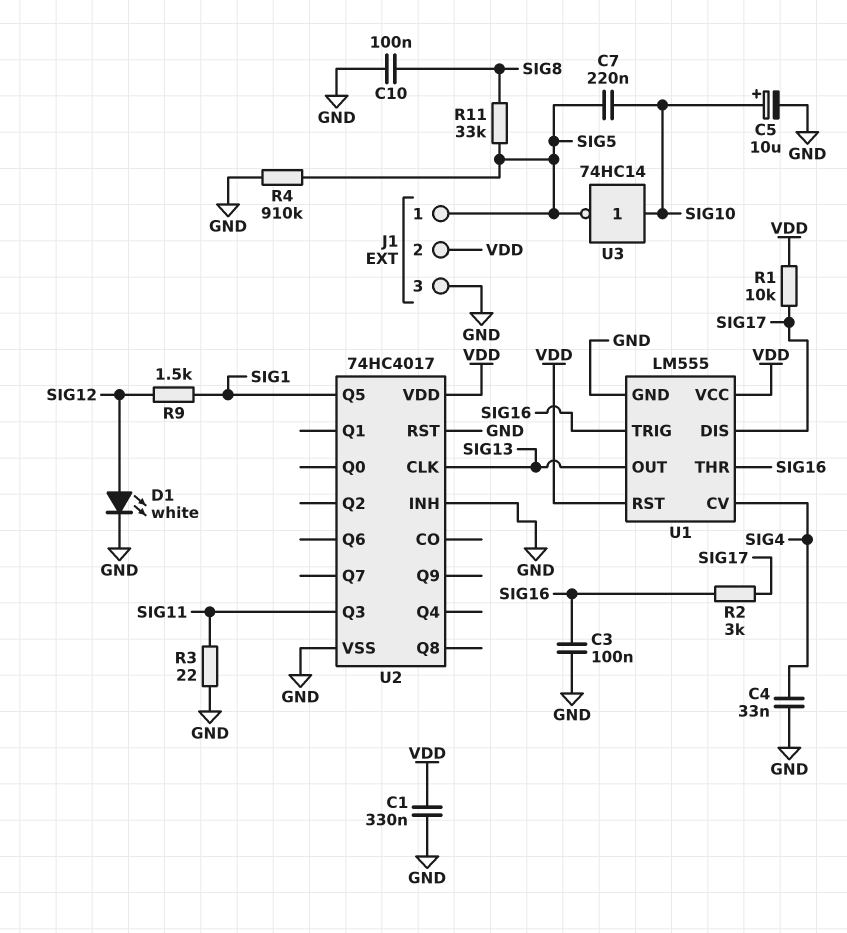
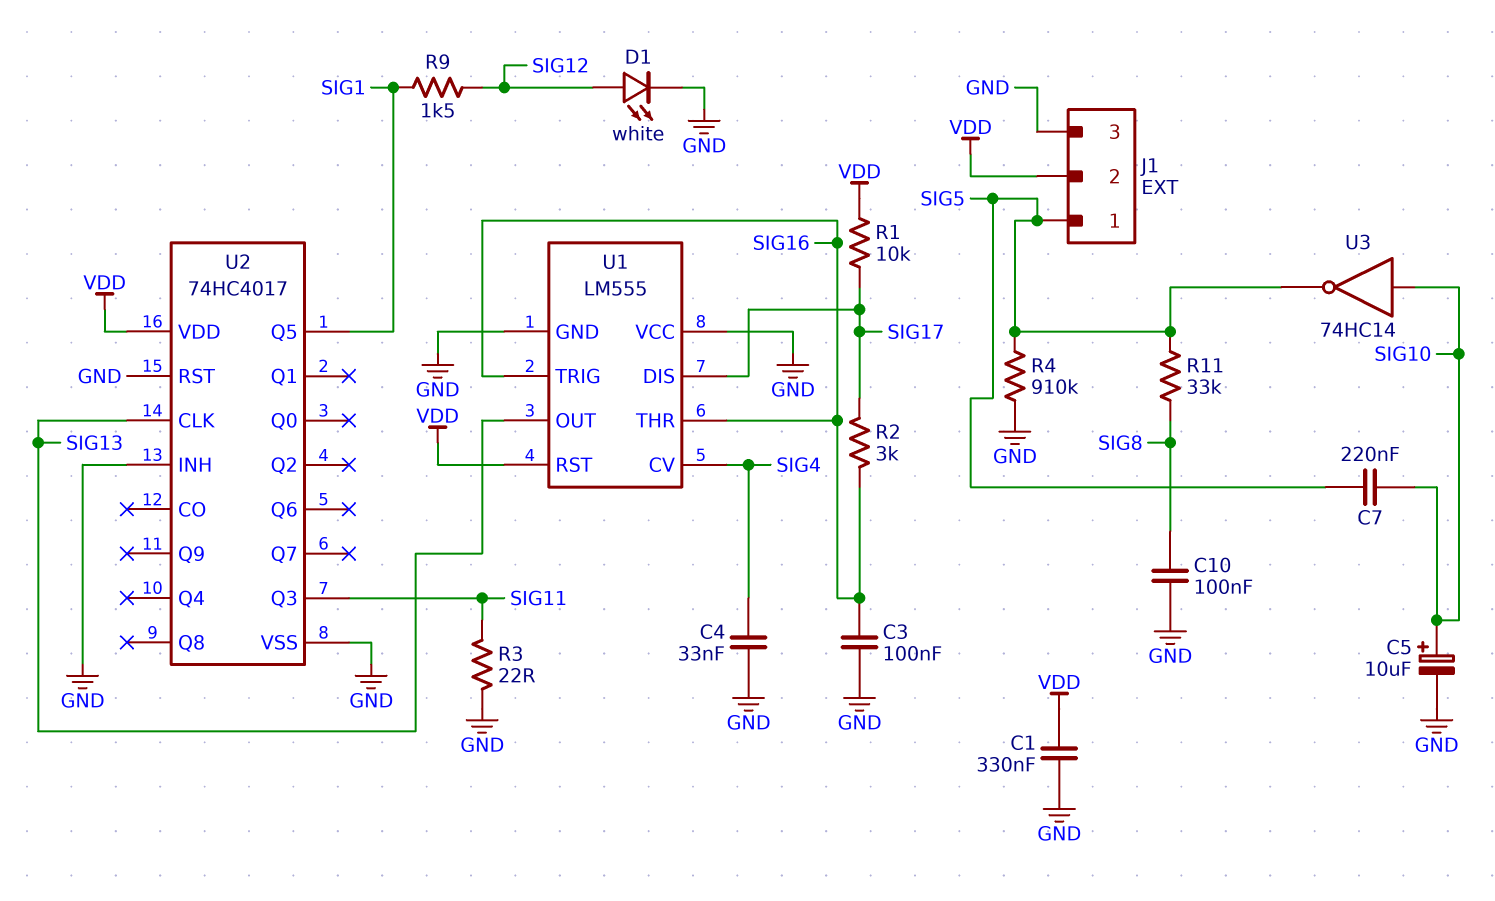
U1 pin VCC: VDD -> GND

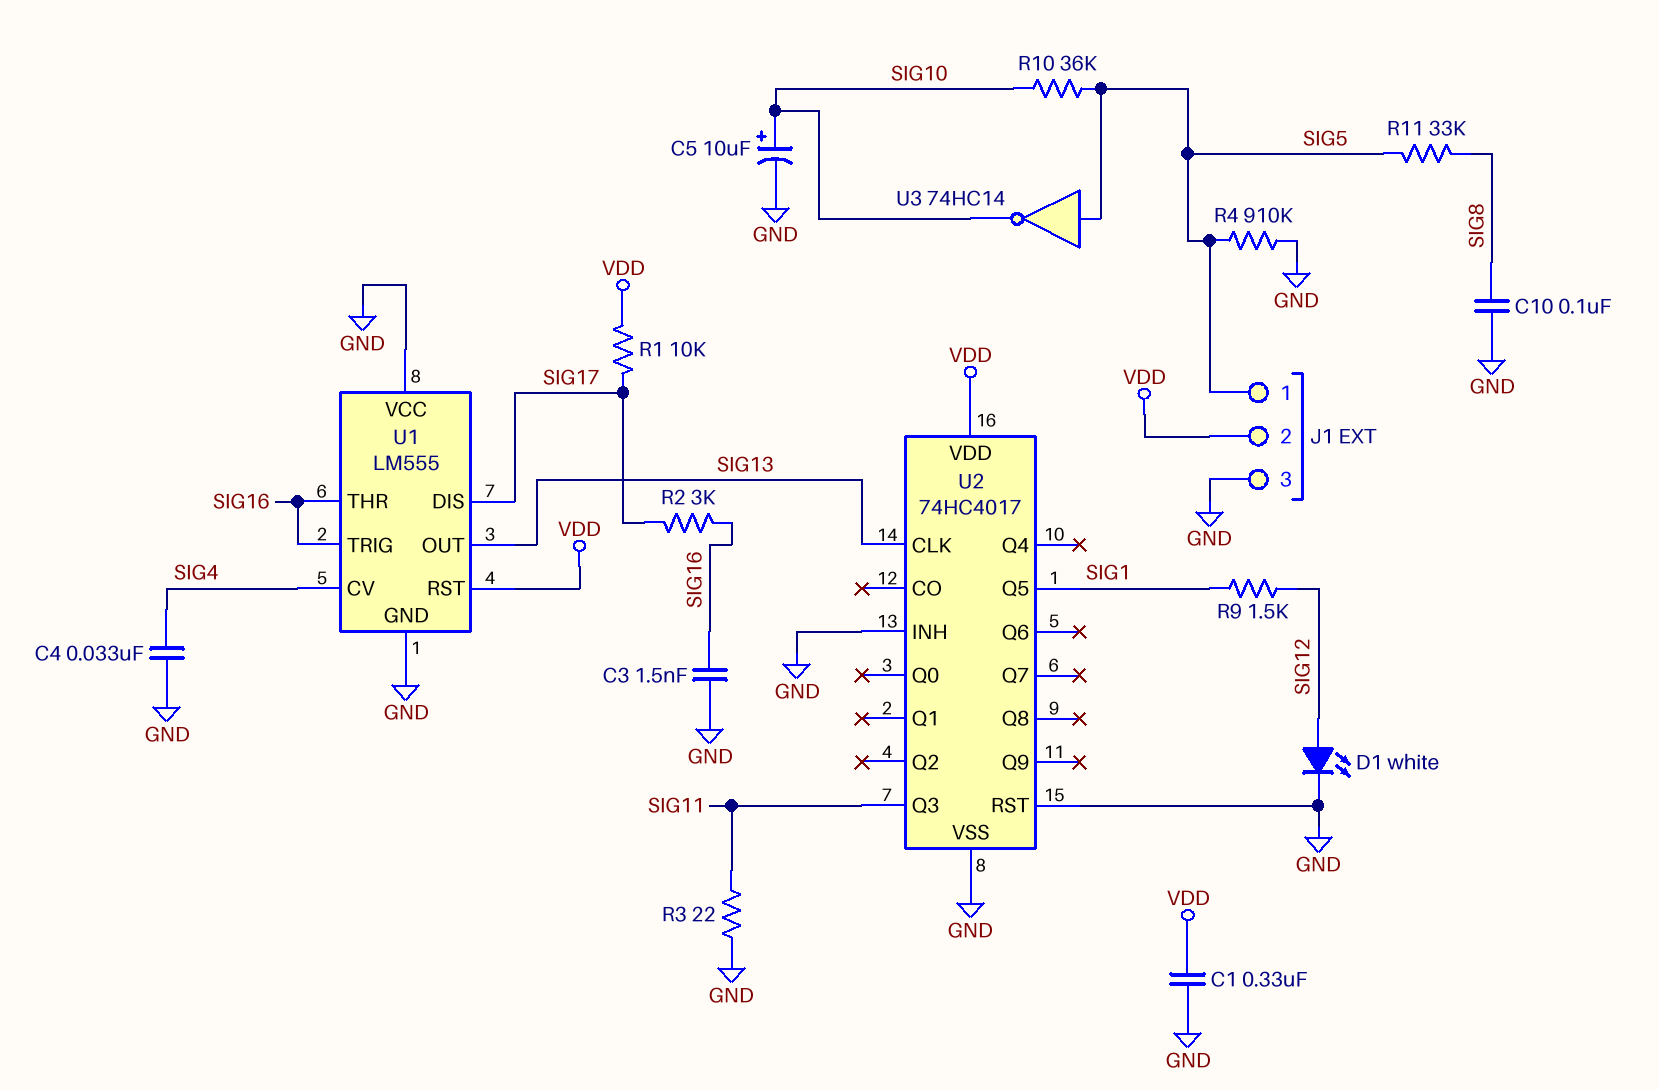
C3: 100nF (GND, SIG16) -> 1.5nF (GND, SIG16)
C7: 220nF (SIG5, SIG10) -> none
R10: none -> 36k (SIG5, SIG10)
U3: NOT 74HC14 (in SIG10, out SIG5) -> NOT 74HC14 (in SIG5, out SIG10)

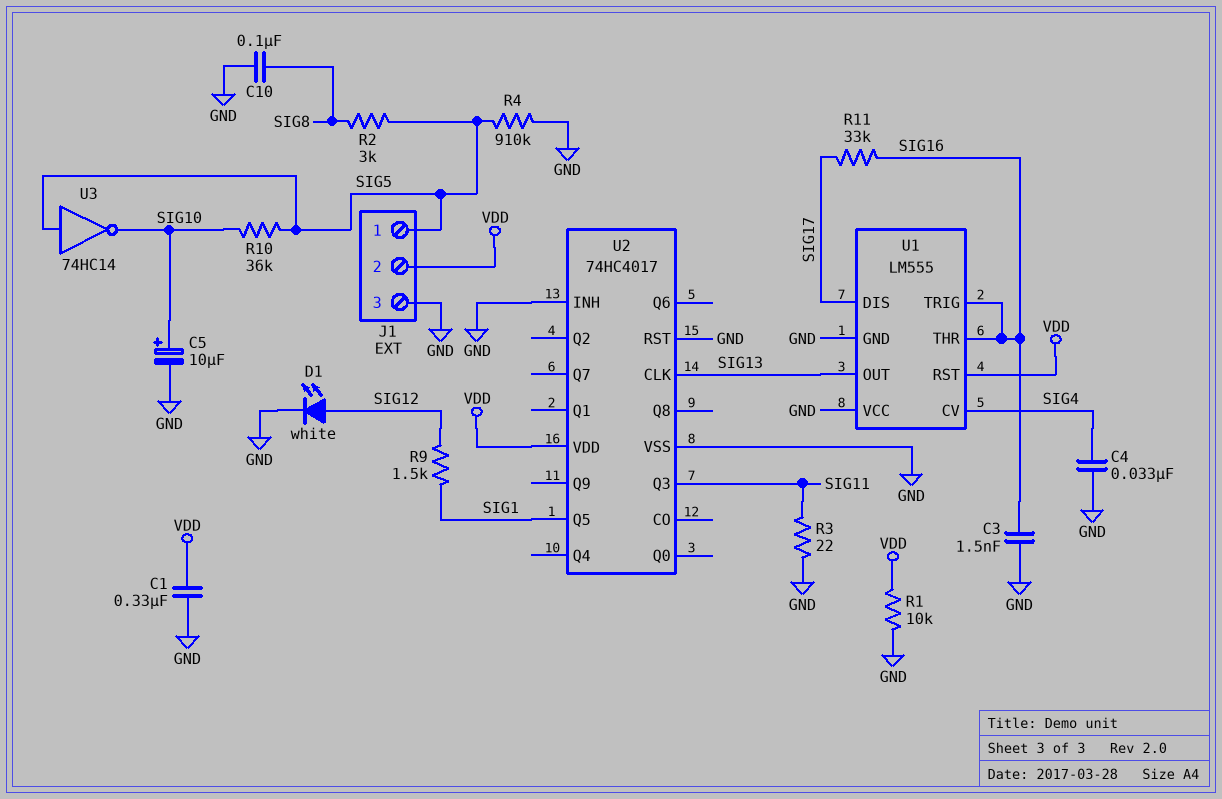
R1: 10k (SIG17, VDD) -> 10k (GND, VDD)
R2: 3k (SIG16, SIG17) -> 3k (SIG5, SIG8)
R11: 33k (SIG5, SIG8) -> 33k (SIG16, SIG17)

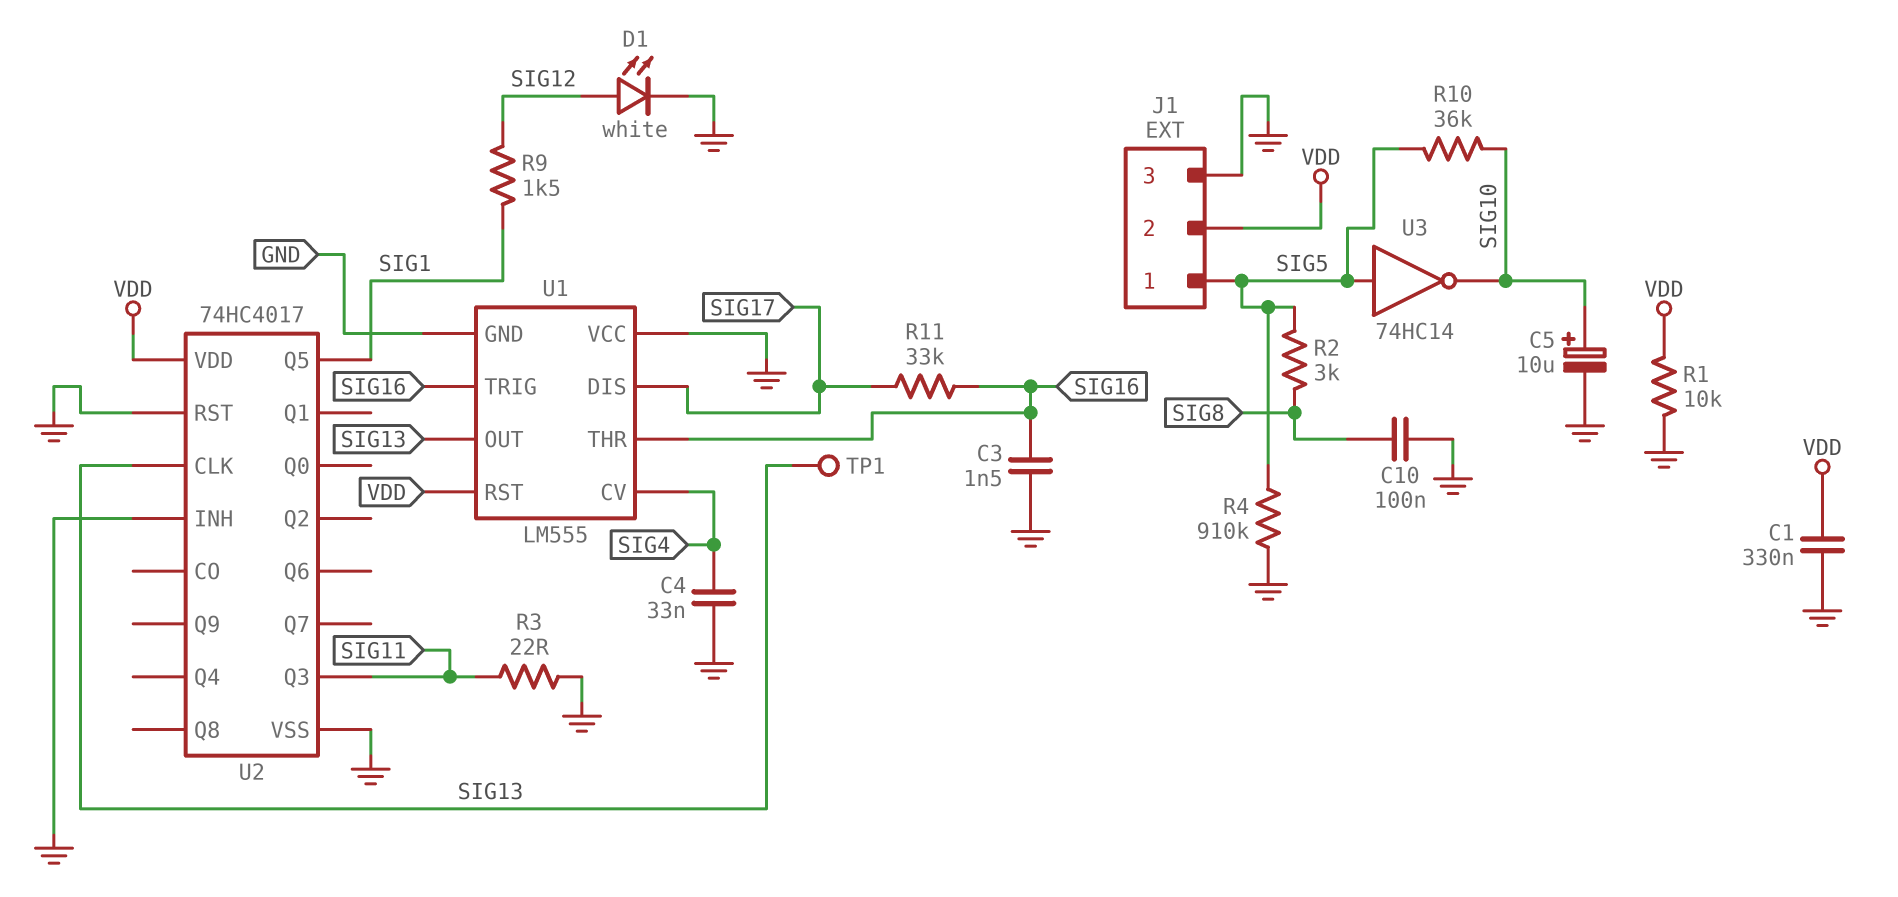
TP1: none -> test point (SIG13)

